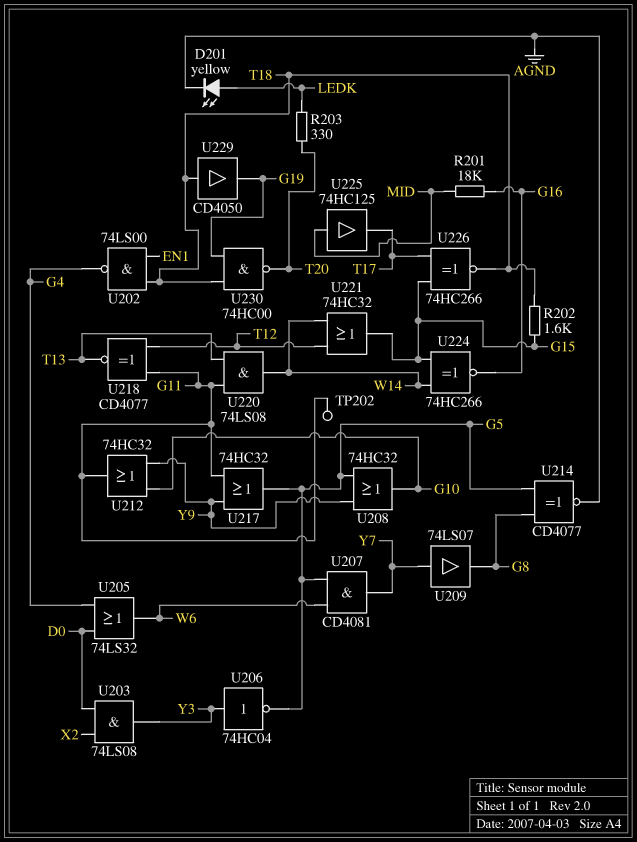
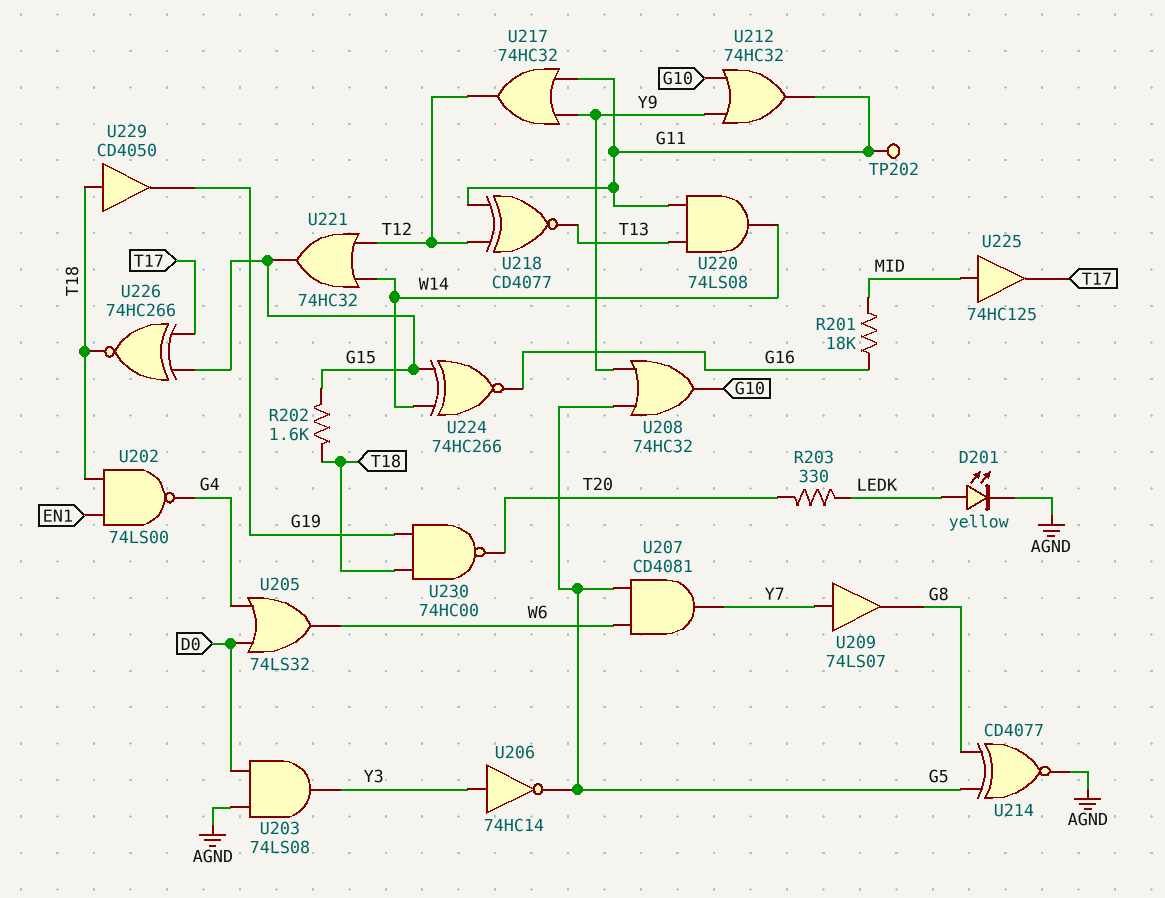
U203: AND 74LS08 (in D0, in X2, out Y3) -> AND 74LS08 (in AGND, in D0, out Y3)
U206: NOT 74HC04 (in Y3, out G5) -> NOT 74HC14 (in Y3, out G5)
U217: OR 74HC32 (in G11, in Y9, out G5) -> OR 74HC32 (in G11, in Y9, out T12)

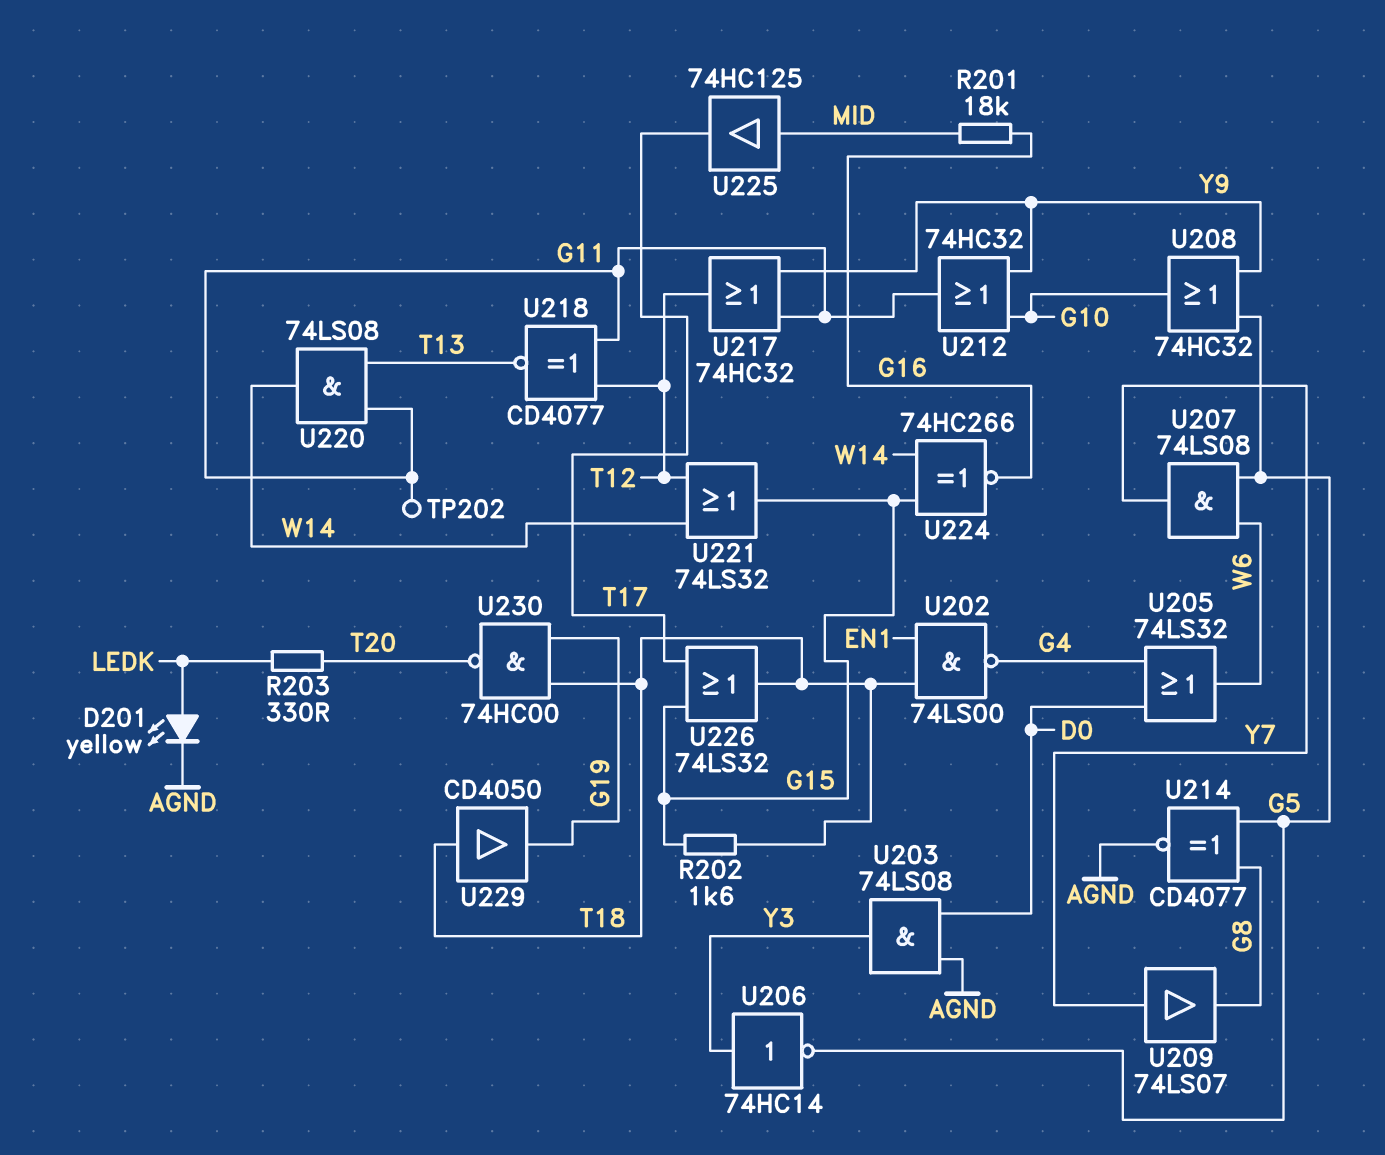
U207: AND CD4081 (in G5, in W6, out Y7) -> AND 74LS08 (in G5, in W6, out Y7)
U221: OR 74HC32 (in T12, in W14, out G15) -> OR 74LS32 (in T12, in W14, out G15)
U226: XNOR 74HC266 (in G15, in T17, out T18) -> OR 74LS32 (in G15, in T17, out T18)

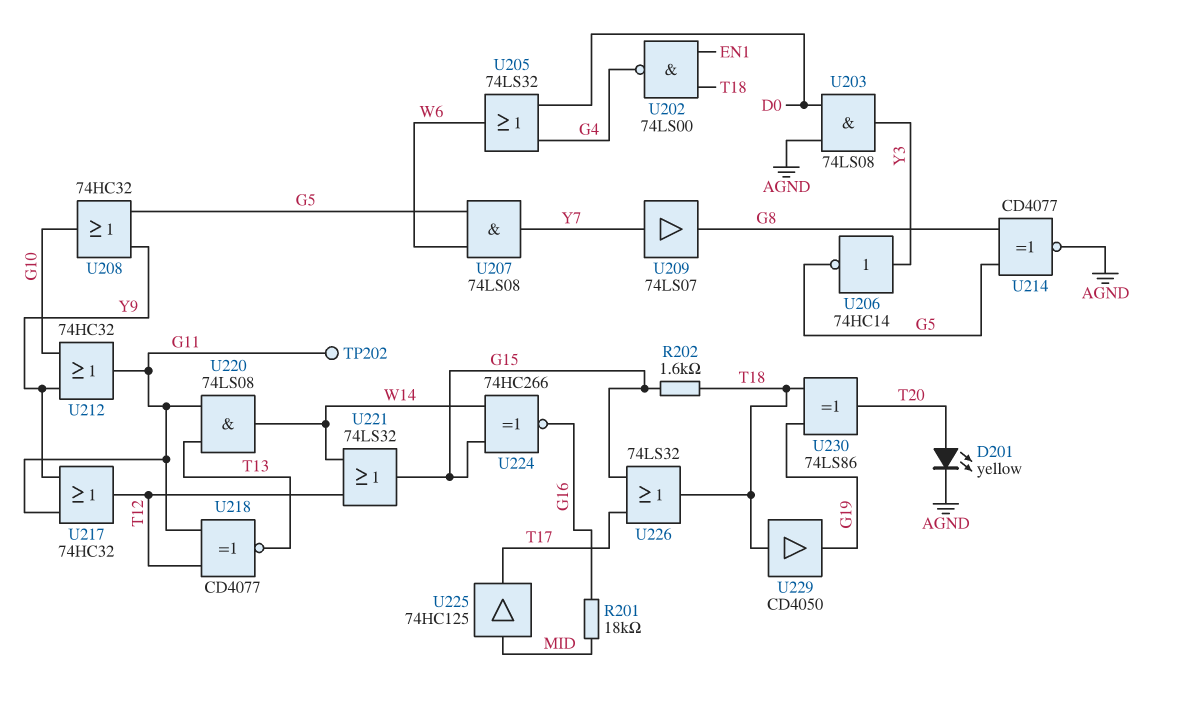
D201: LED yellow (A LEDK, K AGND) -> LED yellow (A T20, K AGND)
R203: 330 (LEDK, T20) -> none
U230: NAND 74HC00 (in G19, in T18, out T20) -> XOR 74LS86 (in G19, in T18, out T20)

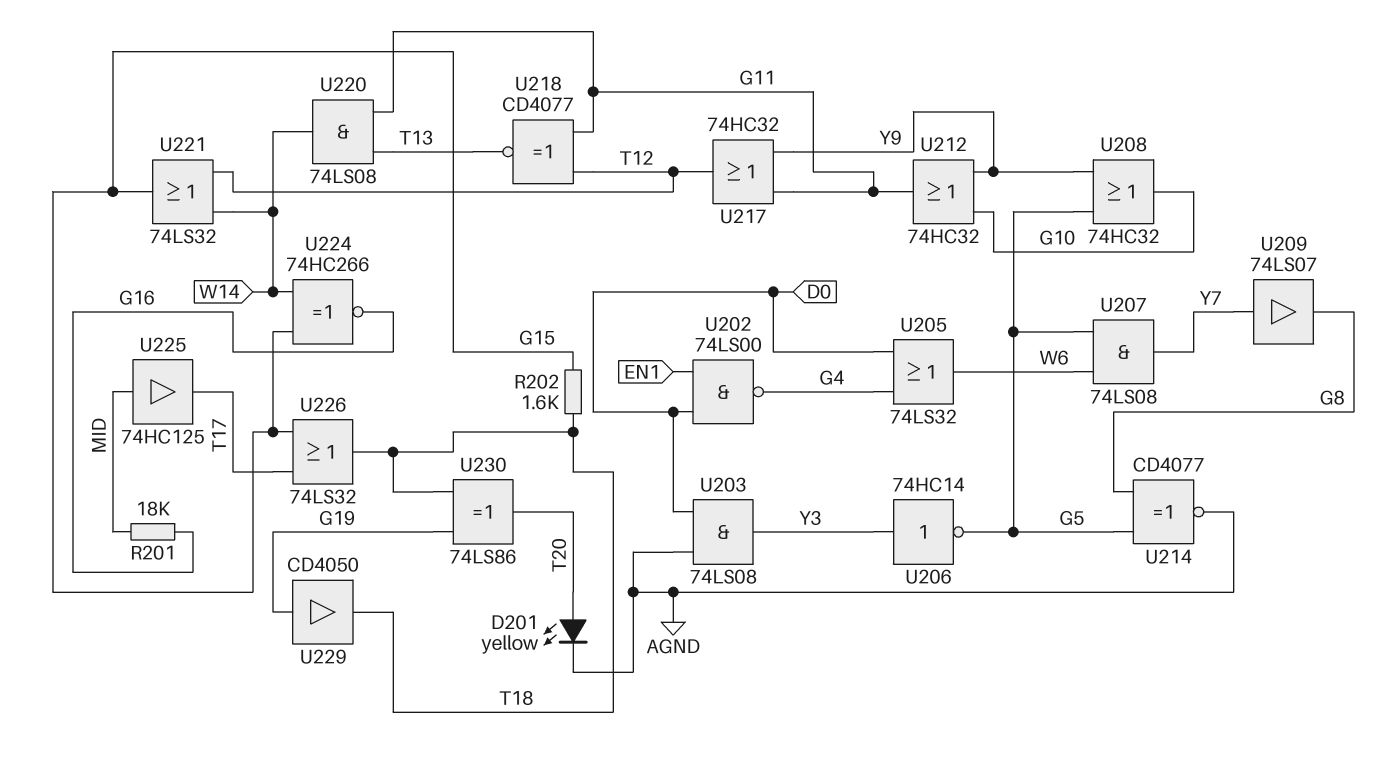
TP202: test point (G11) -> none
U202: NAND 74LS00 (in EN1, in T18, out G4) -> NAND 74LS00 (in D0, in EN1, out G4)
U229: buffer CD4050 (in T18, out G19) -> buffer CD4050 (in G19, out T18)

